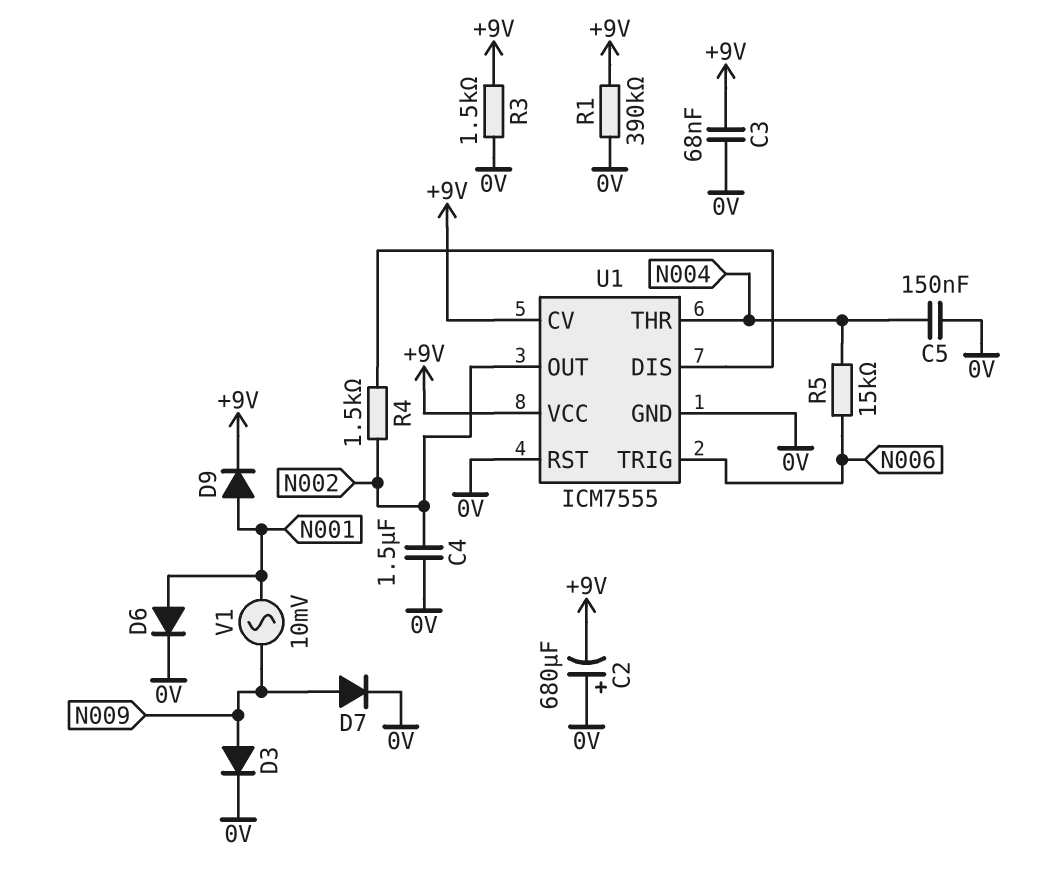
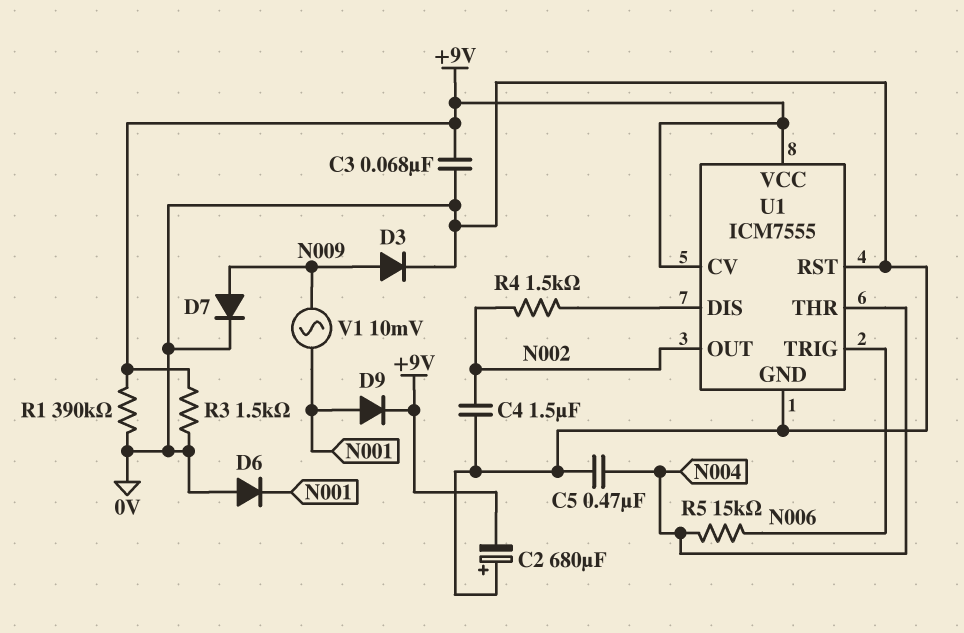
C5: 150nF (0V, N004) -> 470nF (0V, N004)
D6: diode (A N001, K 0V) -> diode (A 0V, K N001)

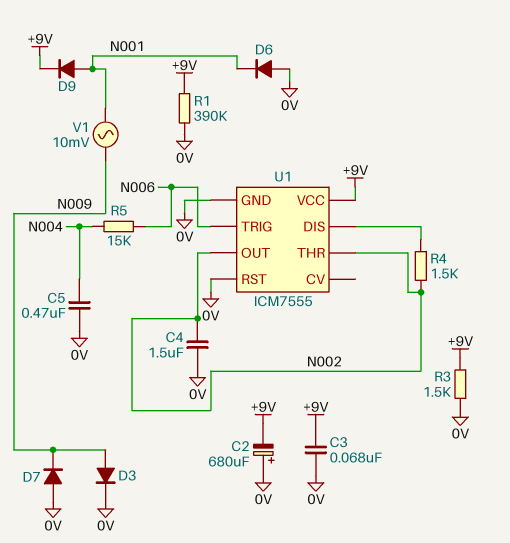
D7: diode (A N009, K 0V) -> diode (A 0V, K N009)
U1 pin CV: +9V -> none
U1 pin THR: N004 -> N002

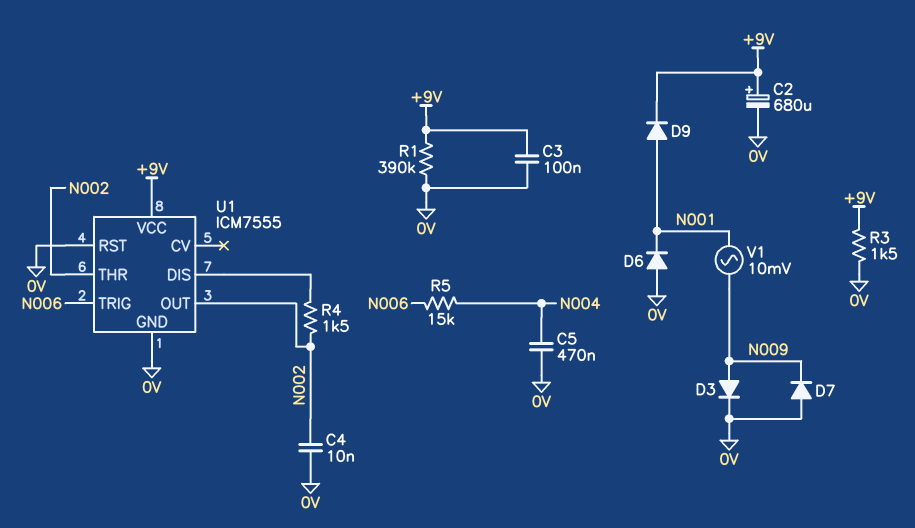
C2: 680uF (plus 0V, minus +9V) -> 680uF (plus +9V, minus 0V)
C3: 68nF (+9V, 0V) -> 100nF (+9V, 0V)
C4: 1.5uF (0V, N002) -> 10nF (0V, N002)

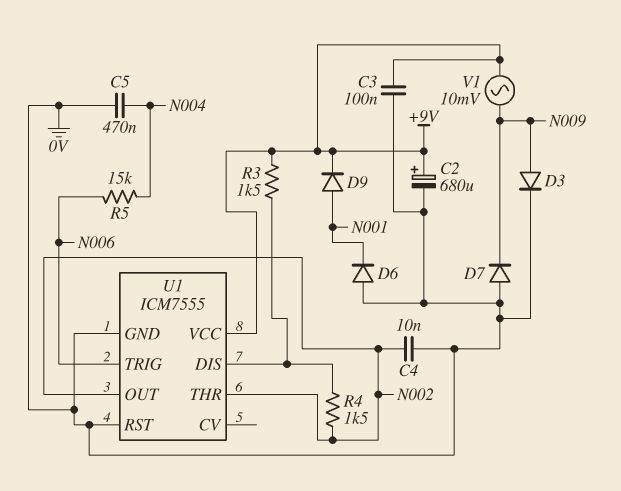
R1: 390k (+9V, 0V) -> none
R3: 1.5k (+9V, 0V) -> 1.5k (+9V, U1/DIS)
V1: AC 10mV (N001, N009) -> AC 10mV (+9V, N009)

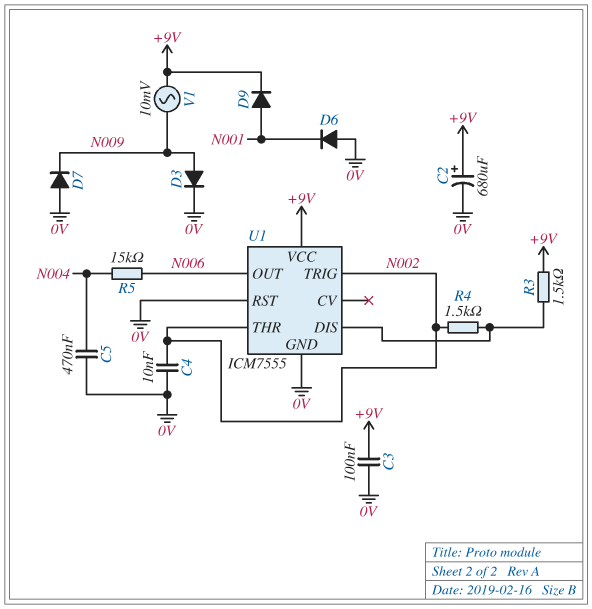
U1 pin OUT: N002 -> N006
U1 pin TRIG: N006 -> N002

